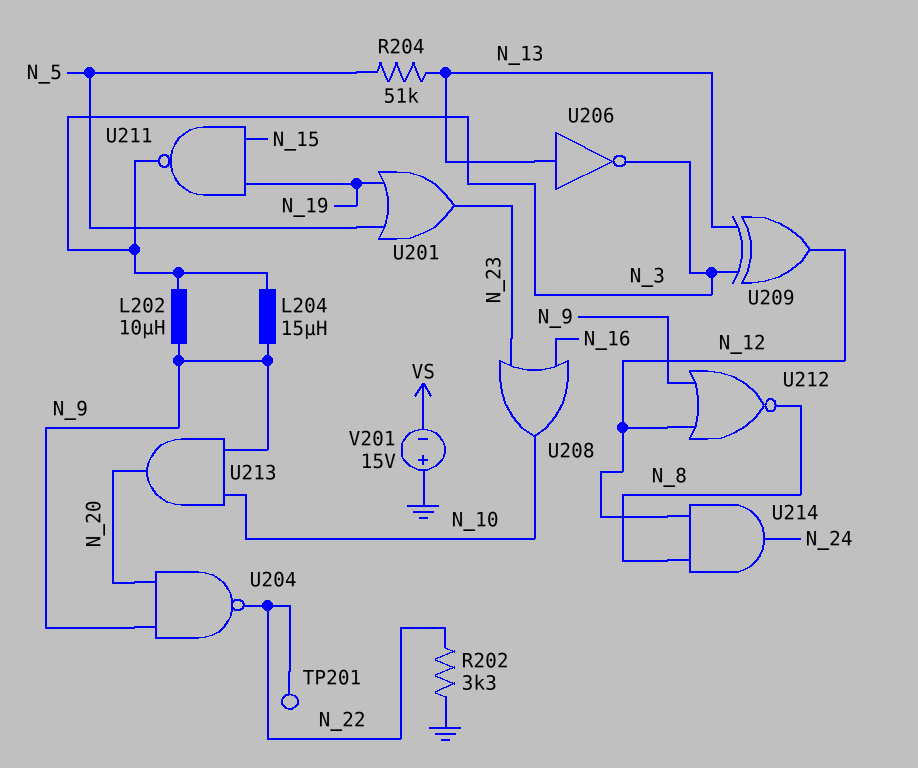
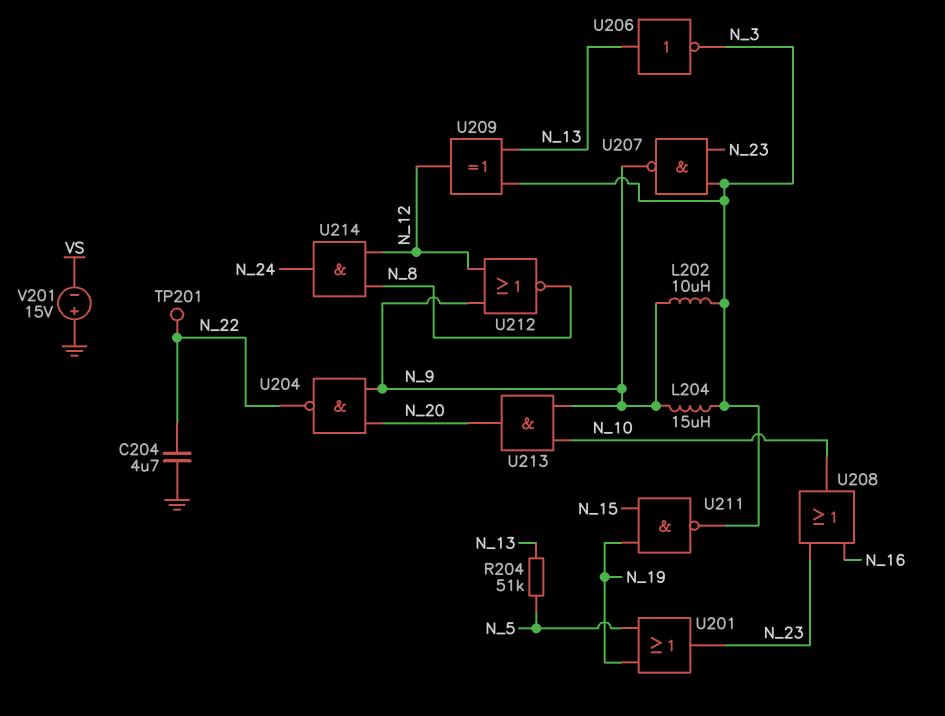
C204: none -> 4.7uF (GND, N_22)
R202: 3.3k (GND, N_22) -> none
U207: none -> NAND (in N_3, in N_23, out N_9)

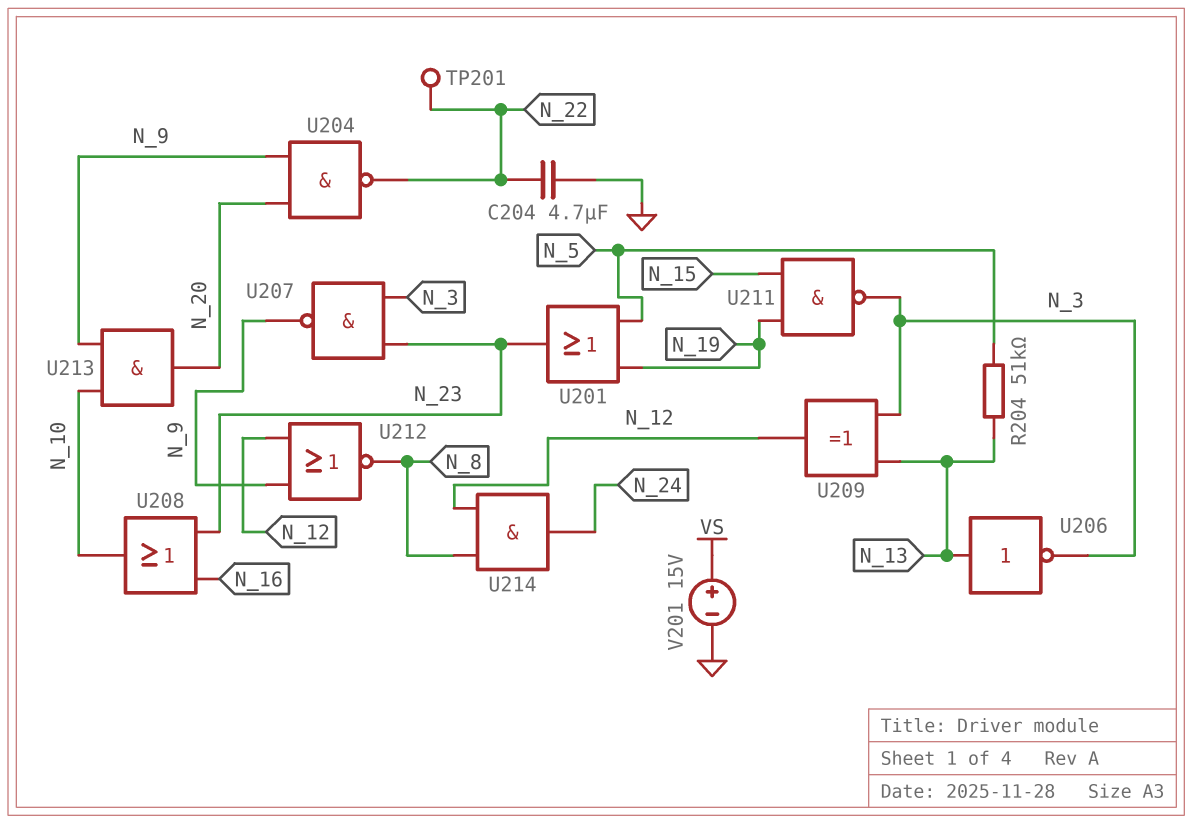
L202: 10uH (N_3, N_9) -> none
L204: 15uH (N_3, N_9) -> none
V201: 15V (plus GND, minus VS) -> 15V (plus VS, minus GND)

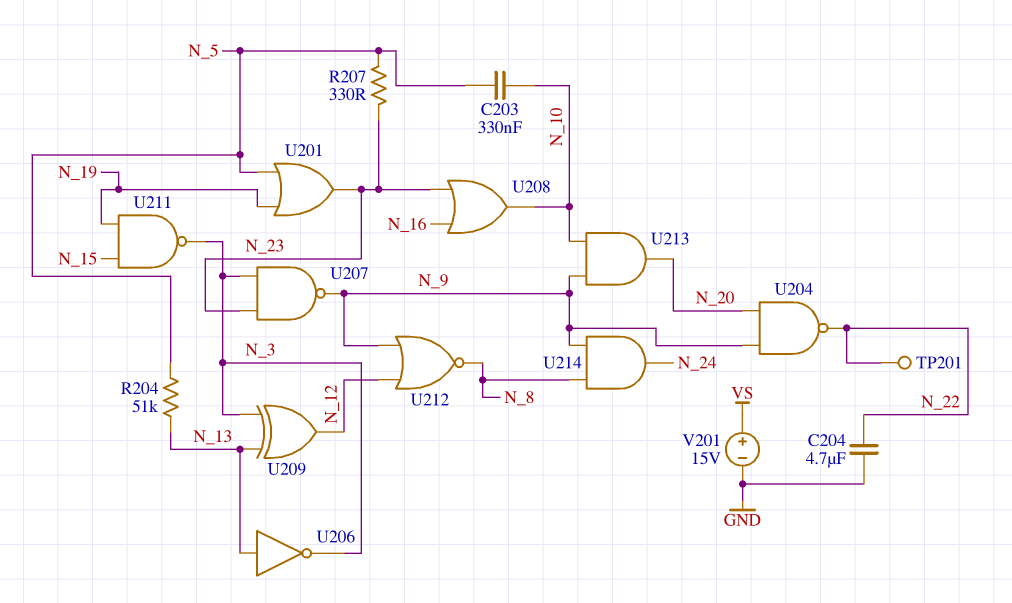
C203: none -> 330nF (N_5, N_10)
R207: none -> 330 (N_5, N_23)
U214: AND (in N_8, in N_12, out N_24) -> AND (in N_8, in N_9, out N_24)

